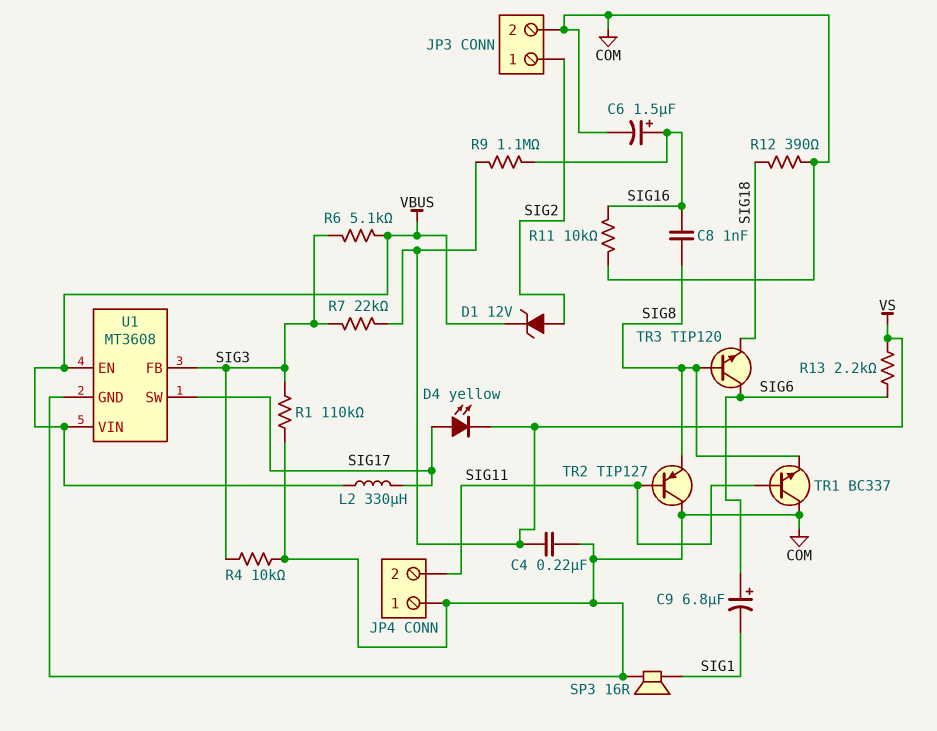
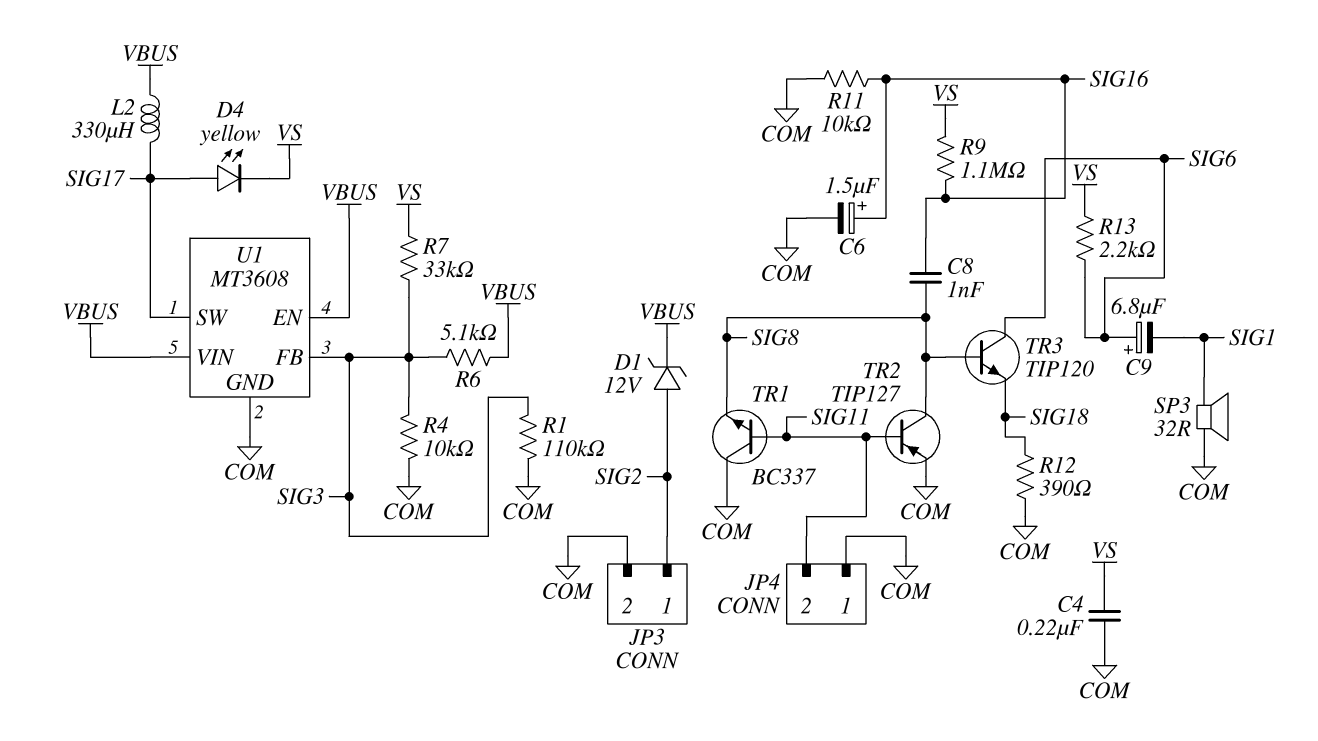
R7: 22k (SIG3, VS) -> 33k (SIG3, VS)
SP3: speaker 16R (COM, SIG1) -> speaker 32R (COM, SIG1)
TR2: PNP TIP127 (B SIG11, C COM, E SIG8) -> PNP TIP127 (B SIG11, C SIG8, E COM)

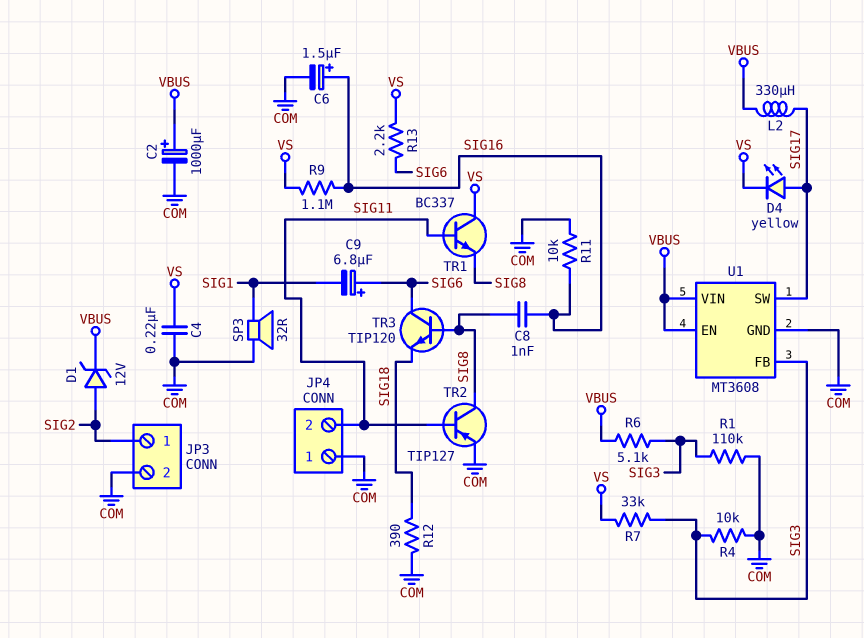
C2: none -> 1000uF (plus VBUS, minus COM)
TR1: NPN BC337 (B SIG11, C COM, E SIG8) -> NPN BC337 (B SIG11, C VS, E SIG8)

